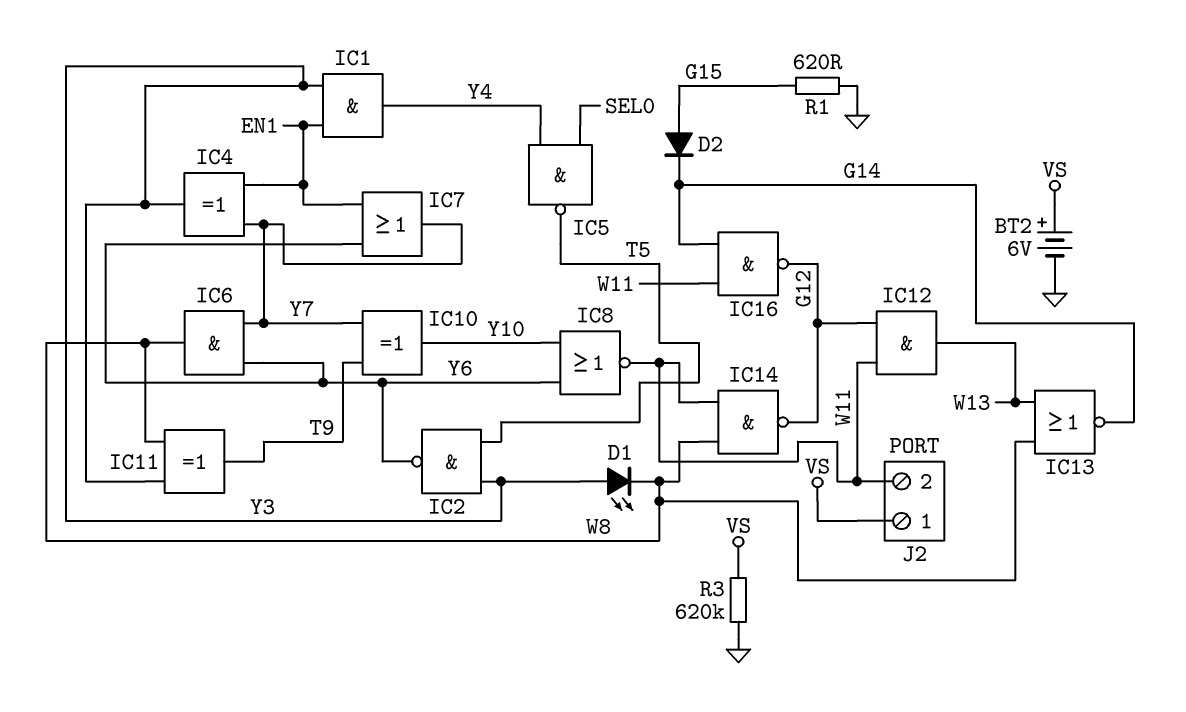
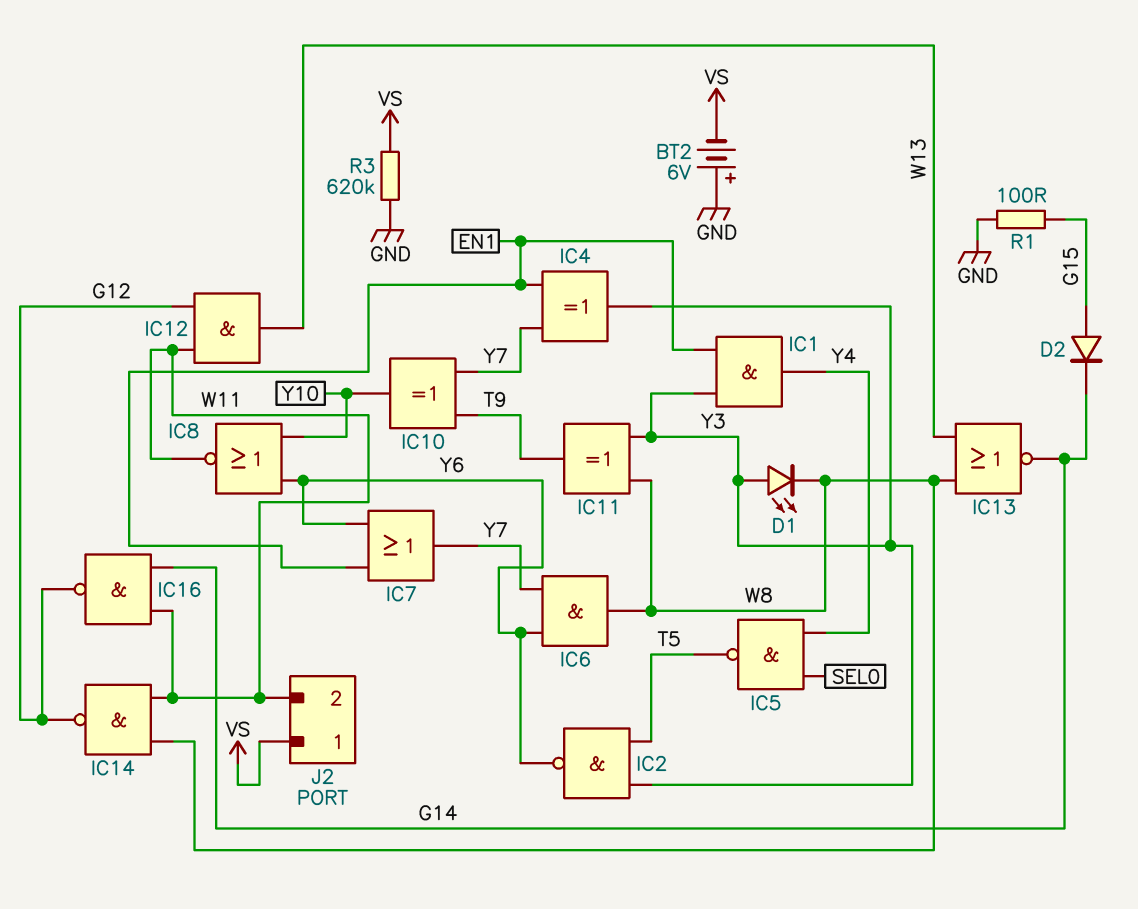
BT2: 6V (plus VS, minus GND) -> 6V (plus GND, minus VS)
R1: 620 (G15, GND) -> 100 (G15, GND)

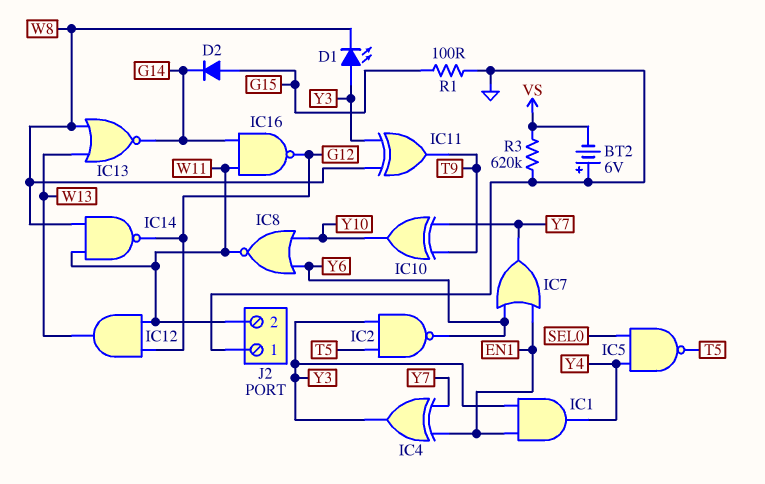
IC6: AND (in Y6, in Y7, out W8) -> none
J2 pin 1: VS -> GND

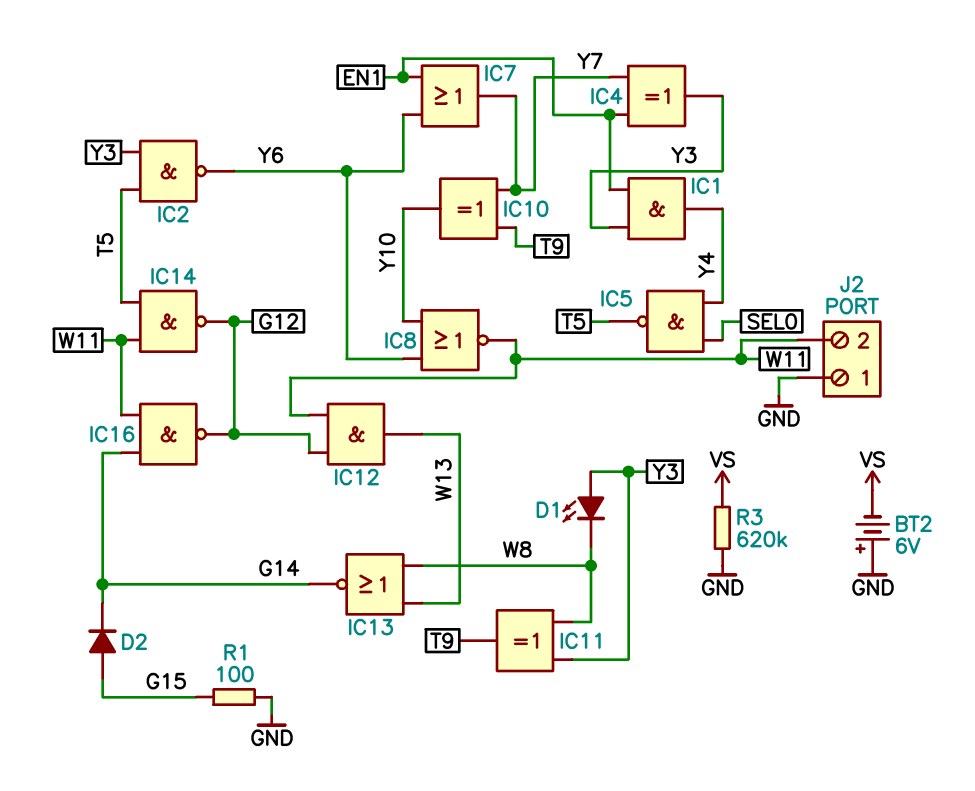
IC14: NAND (in W8, in W11, out G12) -> NAND (in T5, in W11, out G12)

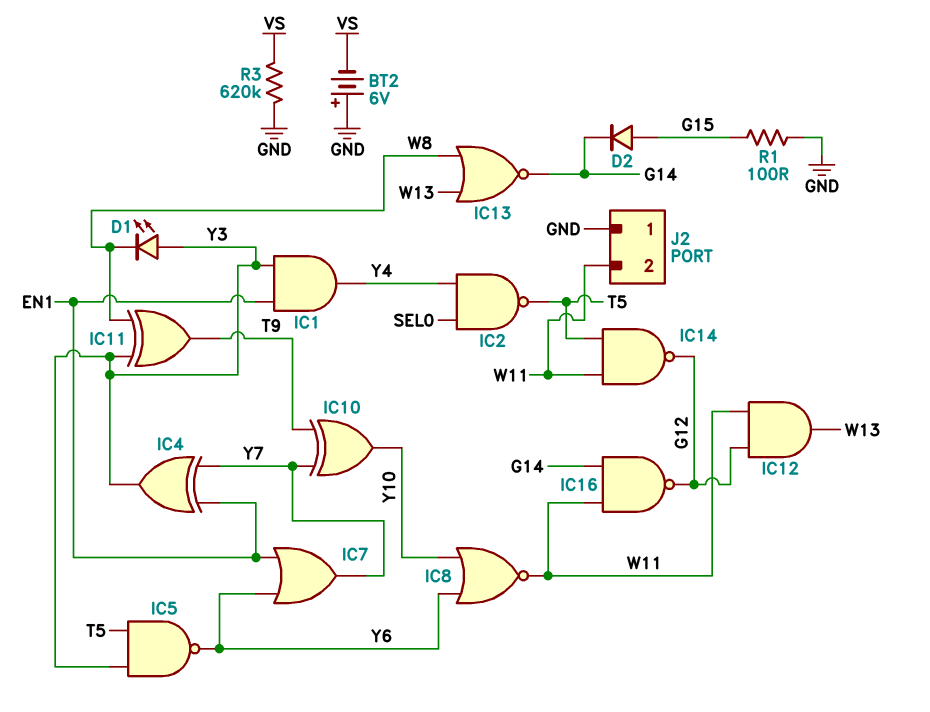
IC2: NAND (in T5, in Y3, out Y6) -> NAND (in SEL0, in Y4, out T5)
IC5: NAND (in SEL0, in Y4, out T5) -> NAND (in T5, in Y3, out Y6)

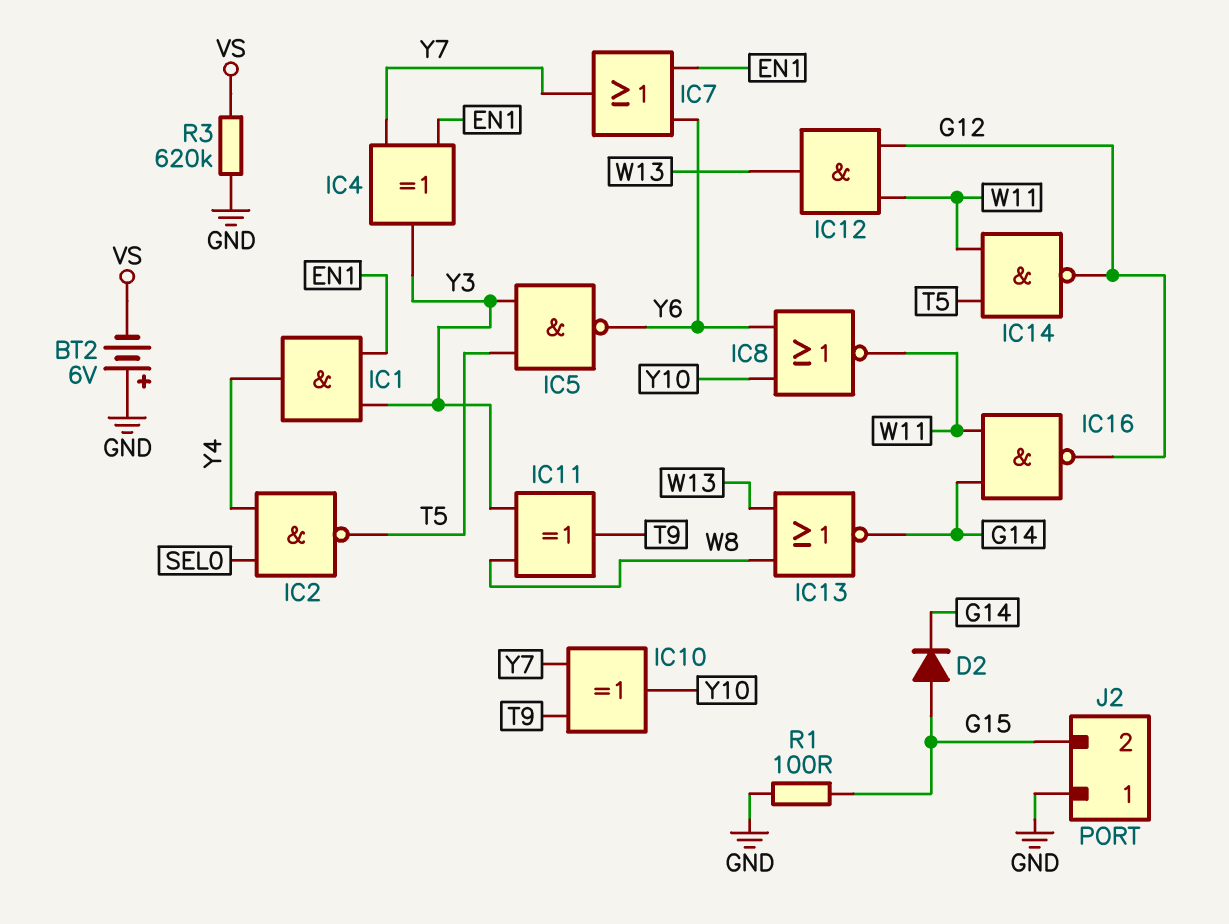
D1: LED (A Y3, K W8) -> none
J2 pin 2: W11 -> G15

